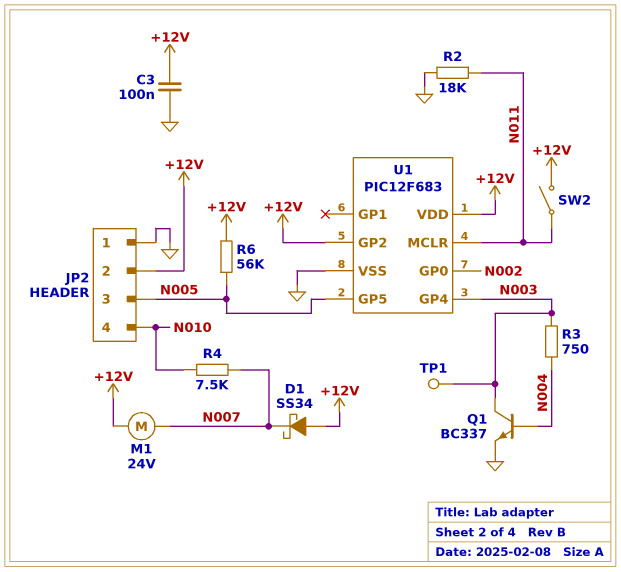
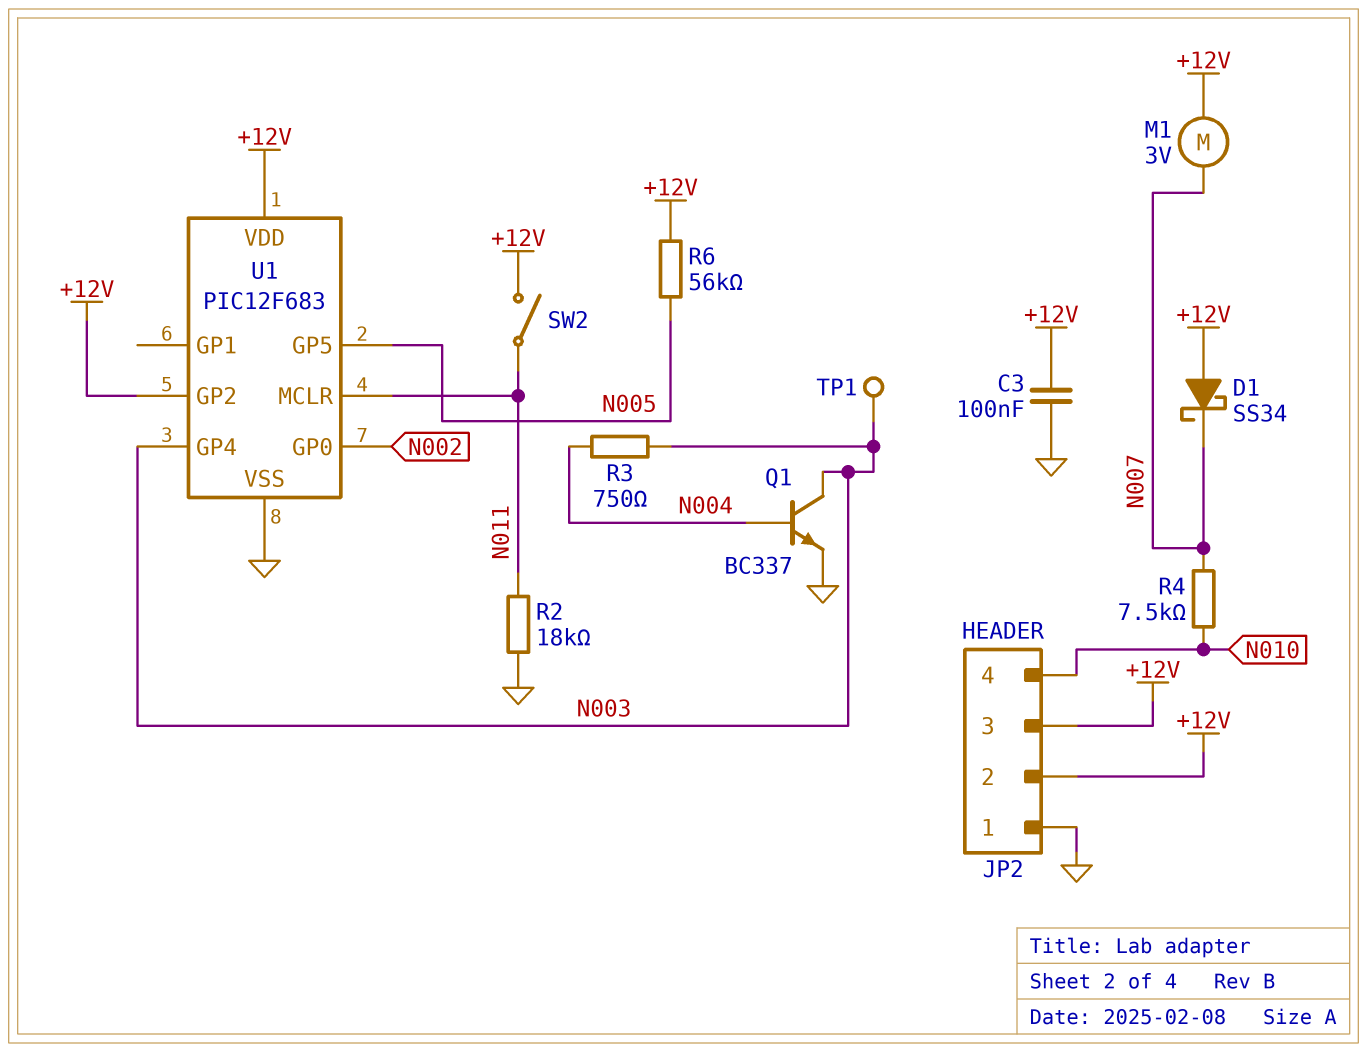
JP2 pin 3: N005 -> +12V
M1: motor 24V (+12V, N007) -> motor 3V (+12V, N007)

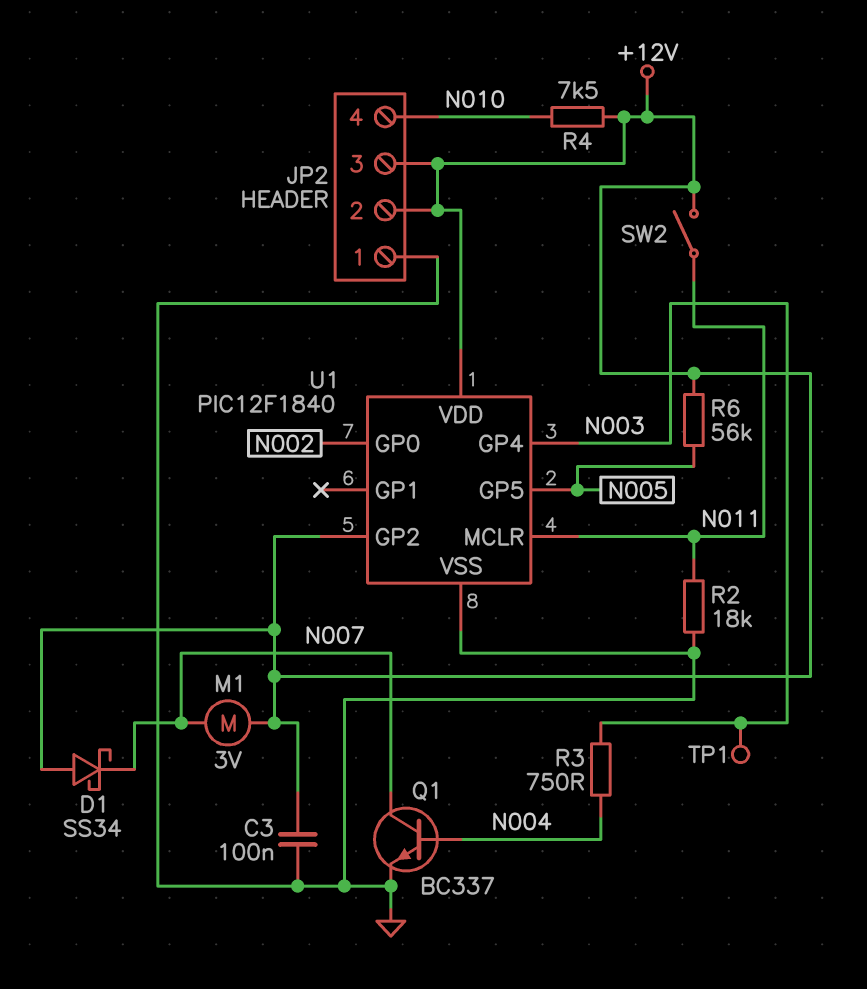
Q1: NPN BC337 (B N004, C N003, E GND) -> NPN BC337 (B N004, C N007, E GND)
R4: 7.5k (N007, N010) -> 7.5k (+12V, N010)
U1: PIC12F683 -> PIC12F1840

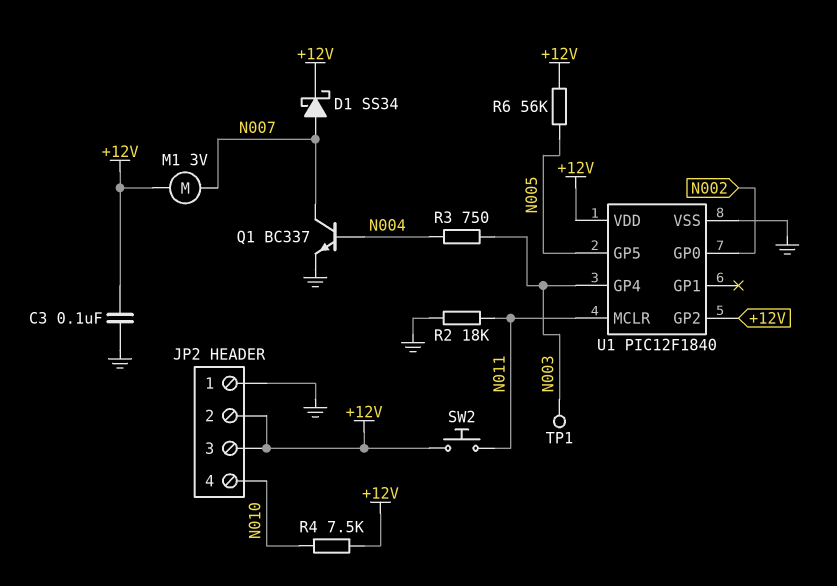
D1: schottky SS34 (A +12V, K N007) -> schottky SS34 (A N007, K +12V)
SW2: switch (+12V, N011) -> button (+12V, N011)

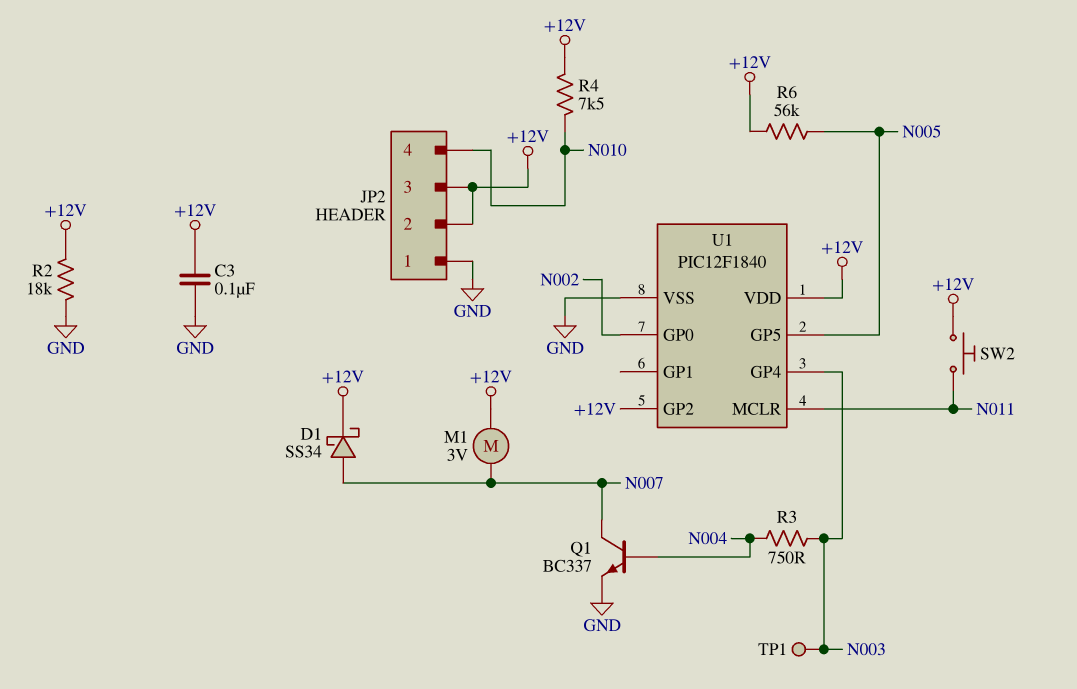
R2: 18k (GND, N011) -> 18k (+12V, GND)

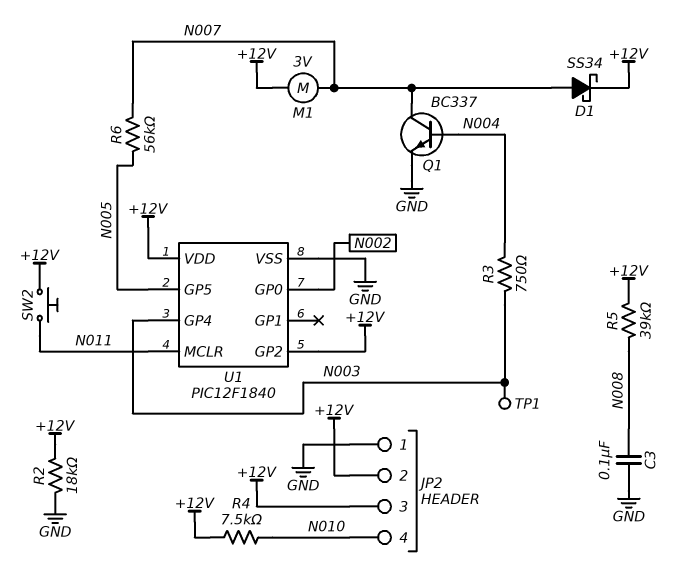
C3: 100nF (+12V, GND) -> 100nF (GND, N008)
R5: none -> 39k (+12V, N008)
R6: 56k (+12V, N005) -> 56k (N005, N007)

